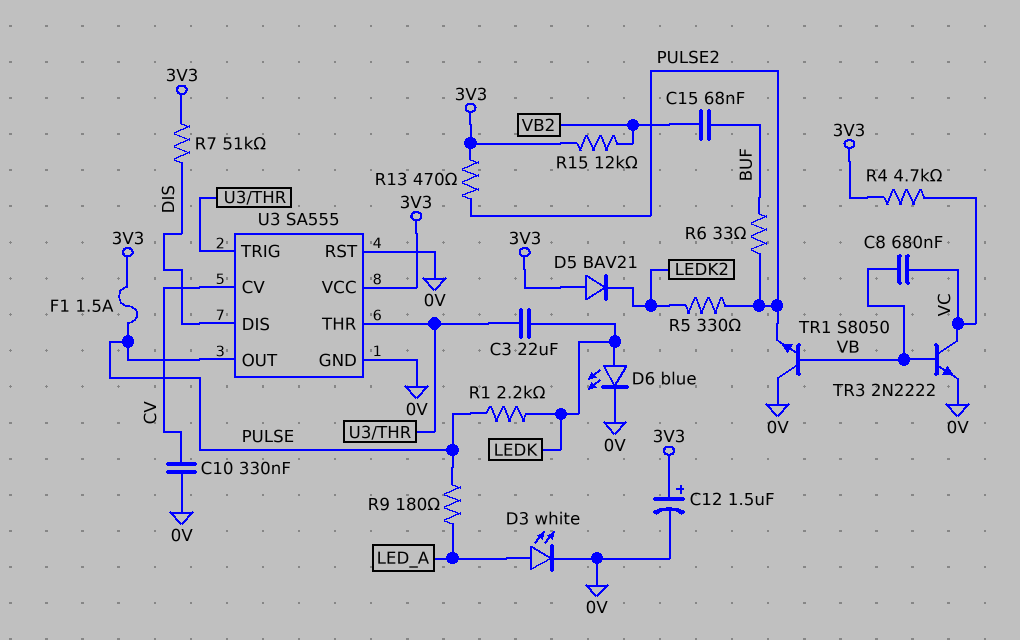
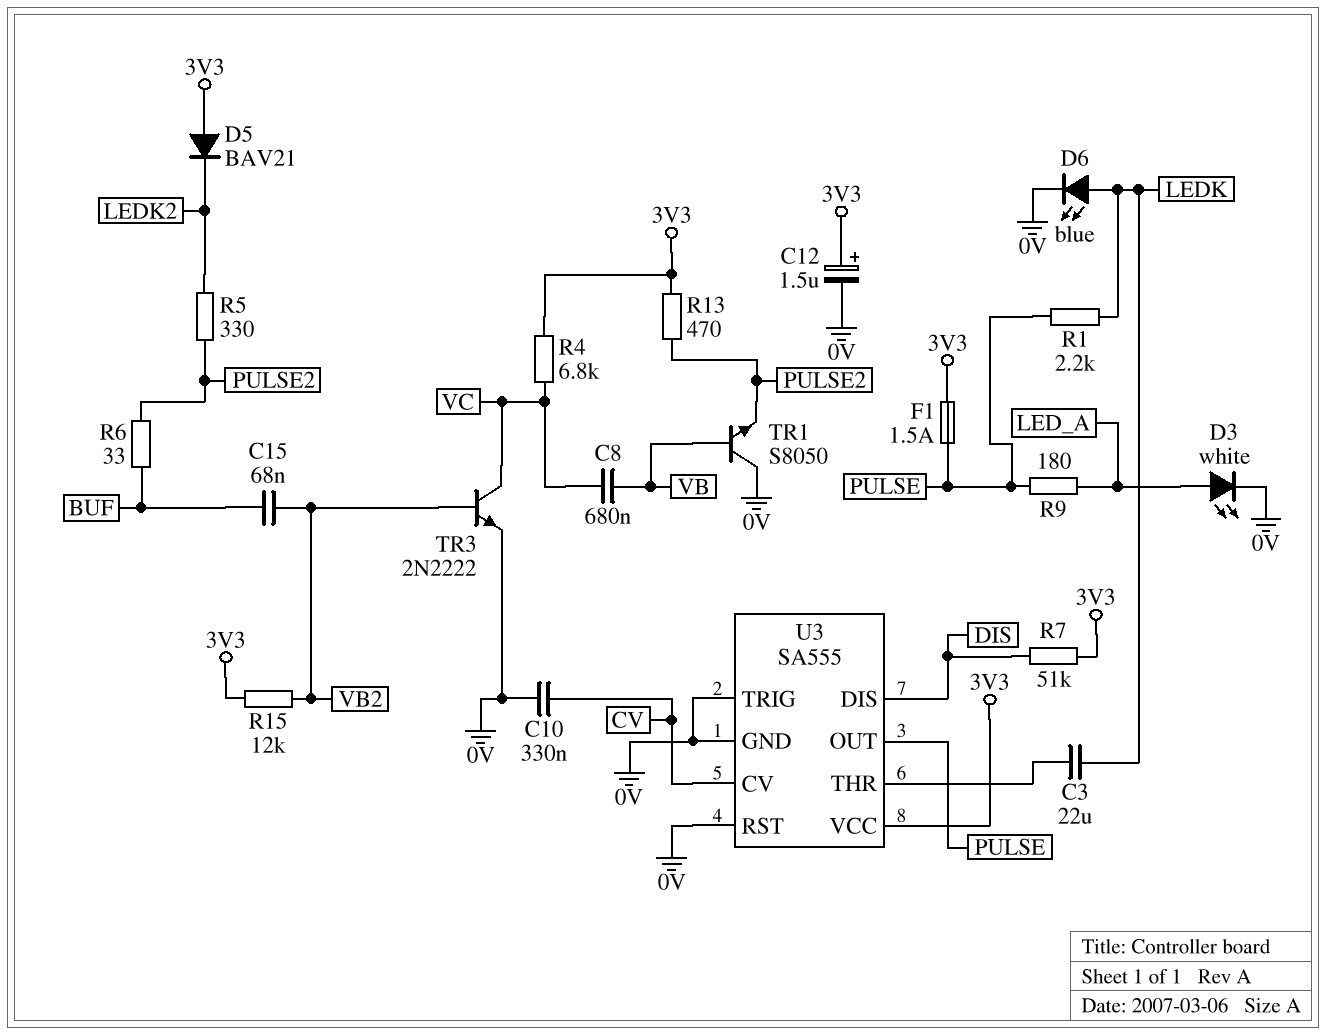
R4: 4.7k (3V3, VC) -> 6.8k (3V3, VC)
TR3: NPN 2N2222 (B VB, C VC, E 0V) -> NPN 2N2222 (B VB2, C VC, E 0V)
U3 pin TRIG: U3/THR -> 0V

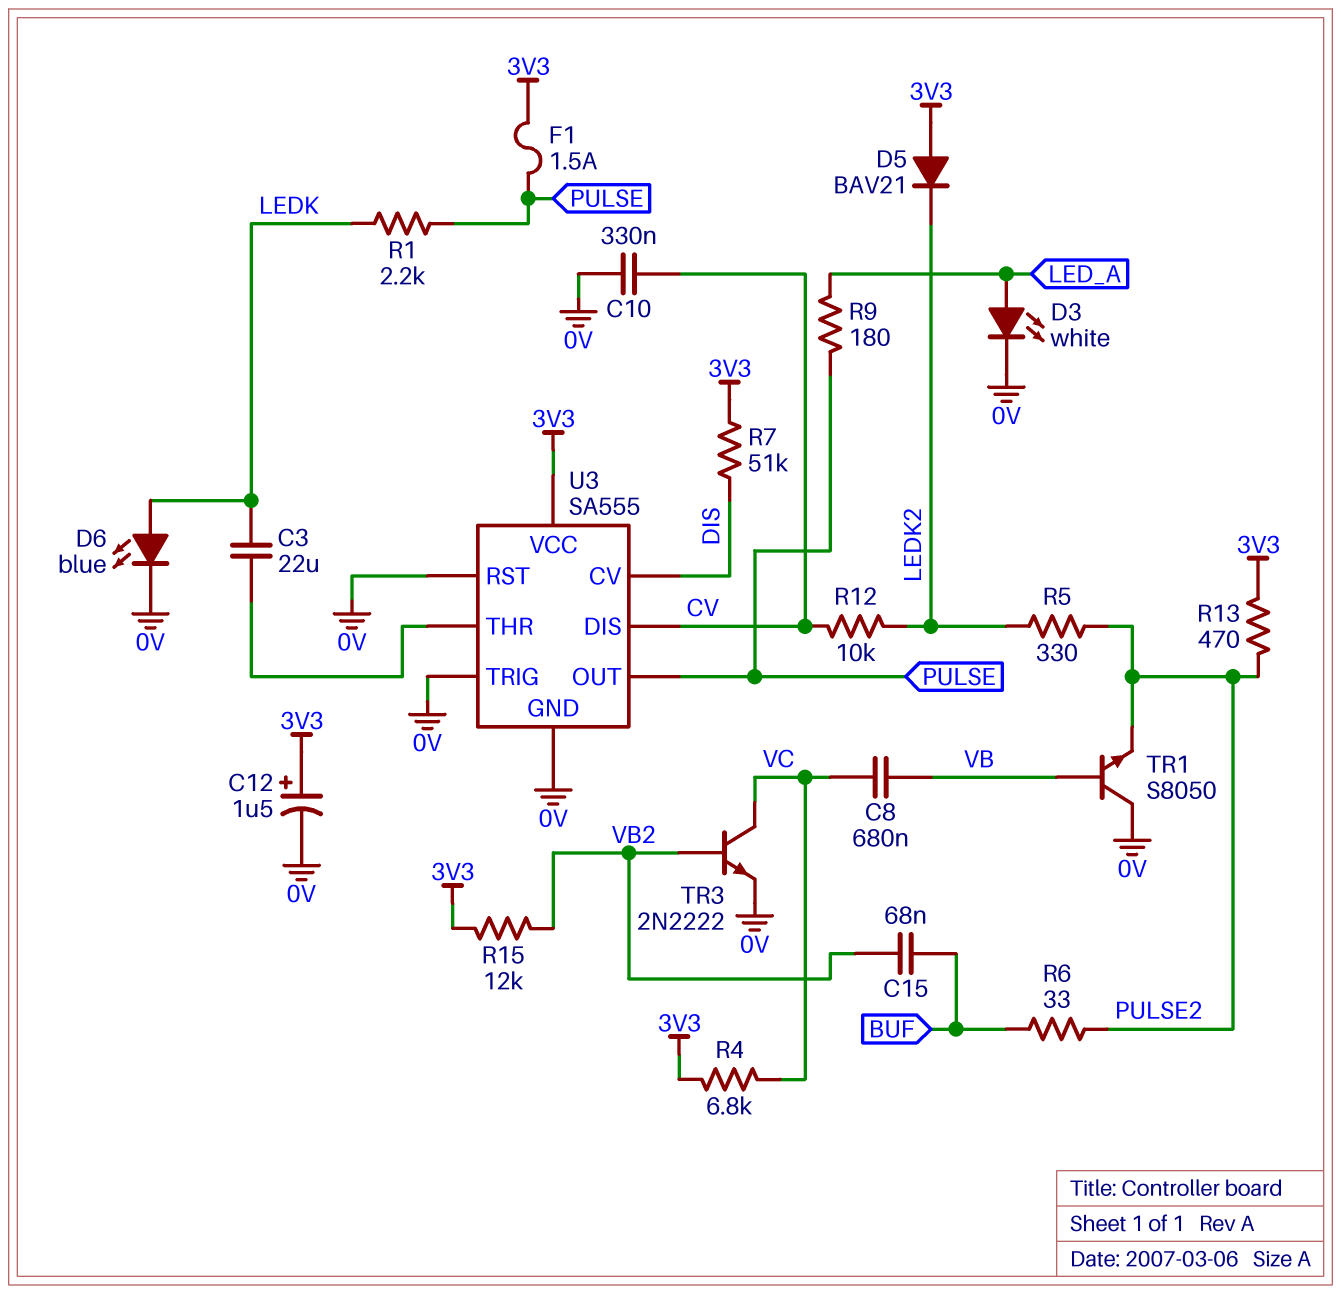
R12: none -> 10k (CV, LEDK2)
U3 pin CV: CV -> DIS
U3 pin DIS: DIS -> CV

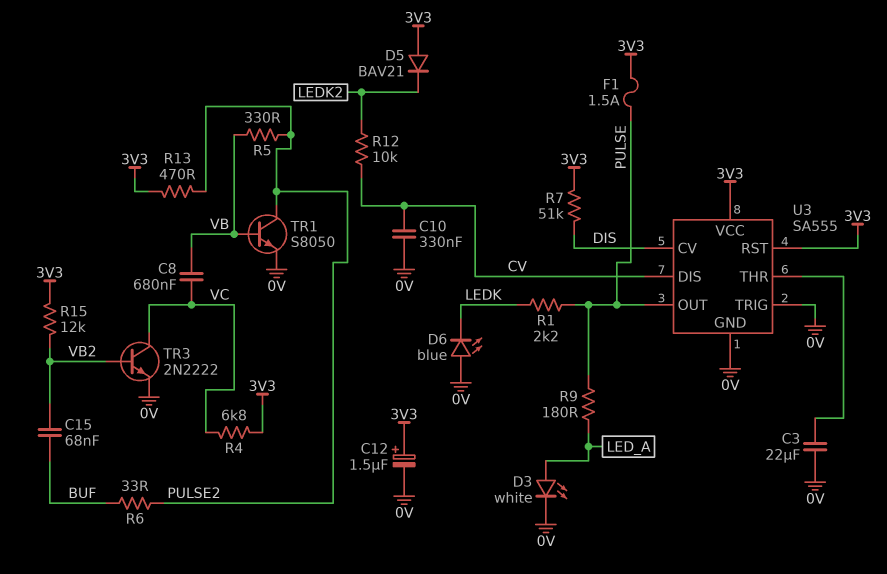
C3: 22uF (LEDK, U3/THR) -> 22uF (0V, U3/THR)
D6: LED blue (A LEDK, K 0V) -> LED blue (A 0V, K LEDK)
R5: 330 (LEDK2, PULSE2) -> 330 (PULSE2, VB)
TR1: NPN S8050 (B VB, C 0V, E PULSE2) -> NPN S8050 (B VB, C PULSE2, E 0V)
U3 pin RST: 0V -> 3V3

